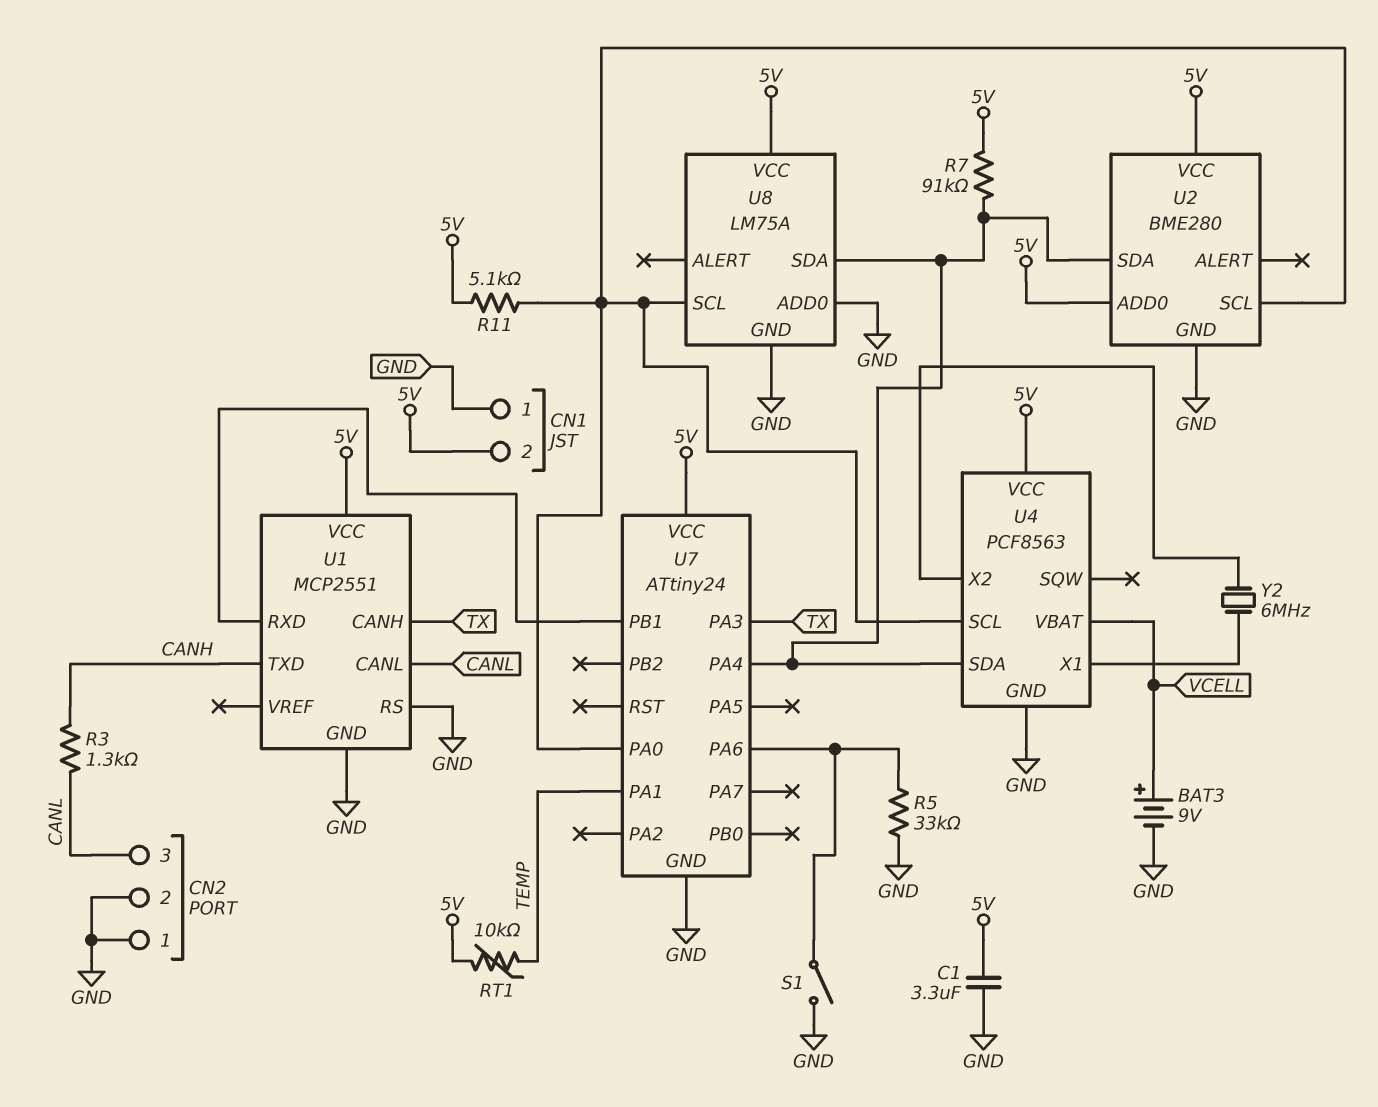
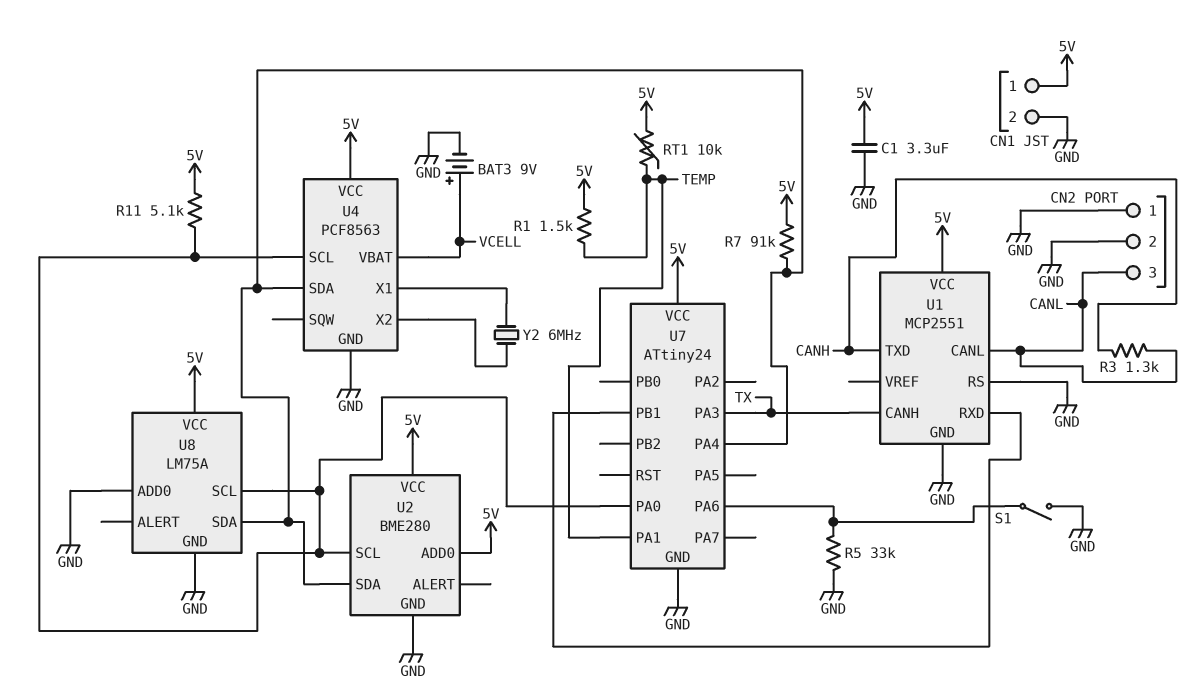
CN1 pin 1: GND -> 5V
CN1 pin 2: 5V -> GND
R1: none -> 1.5k (5V, TEMP)

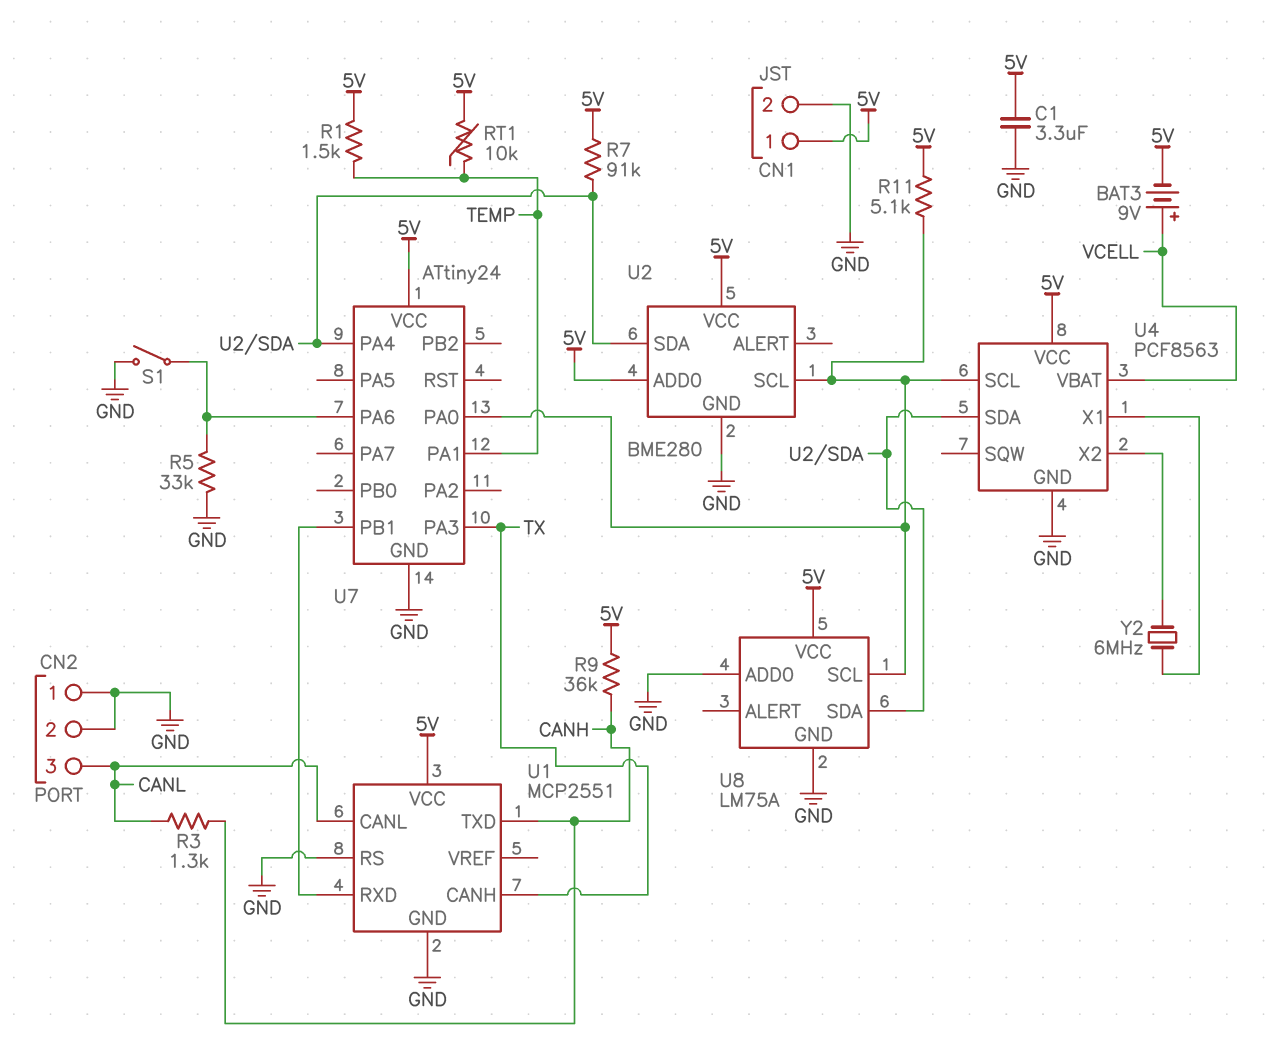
BAT3: 9V (plus VCELL, minus GND) -> 9V (plus VCELL, minus 5V)
R9: none -> 36k (5V, CANH)

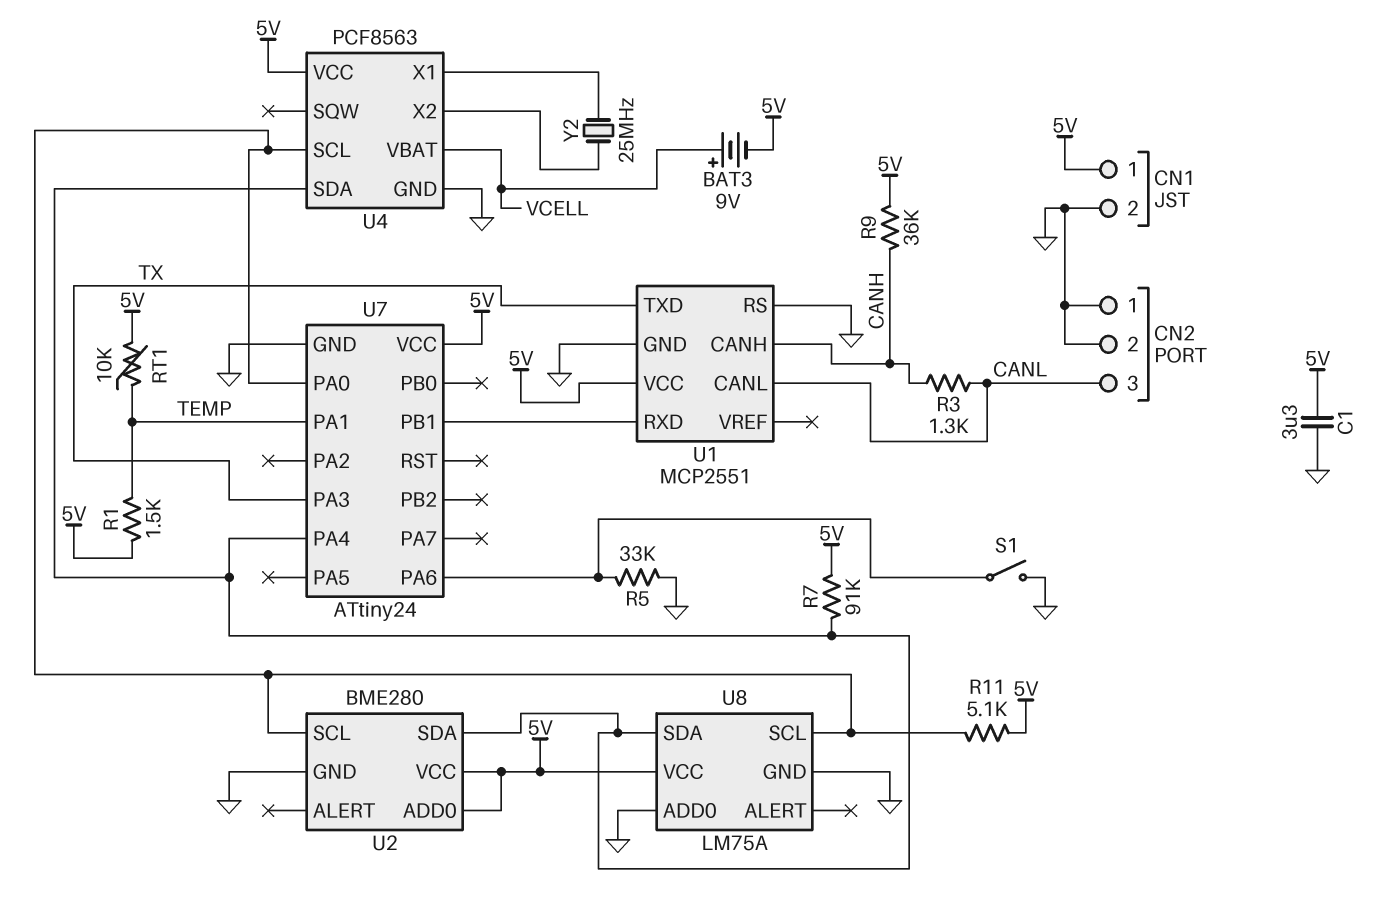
U1 pin CANH: TX -> CANH
U1 pin TXD: CANH -> TX
Y2: 6MHz (U4/X1, U4/X2) -> 25MHz (U4/X1, U4/X2)

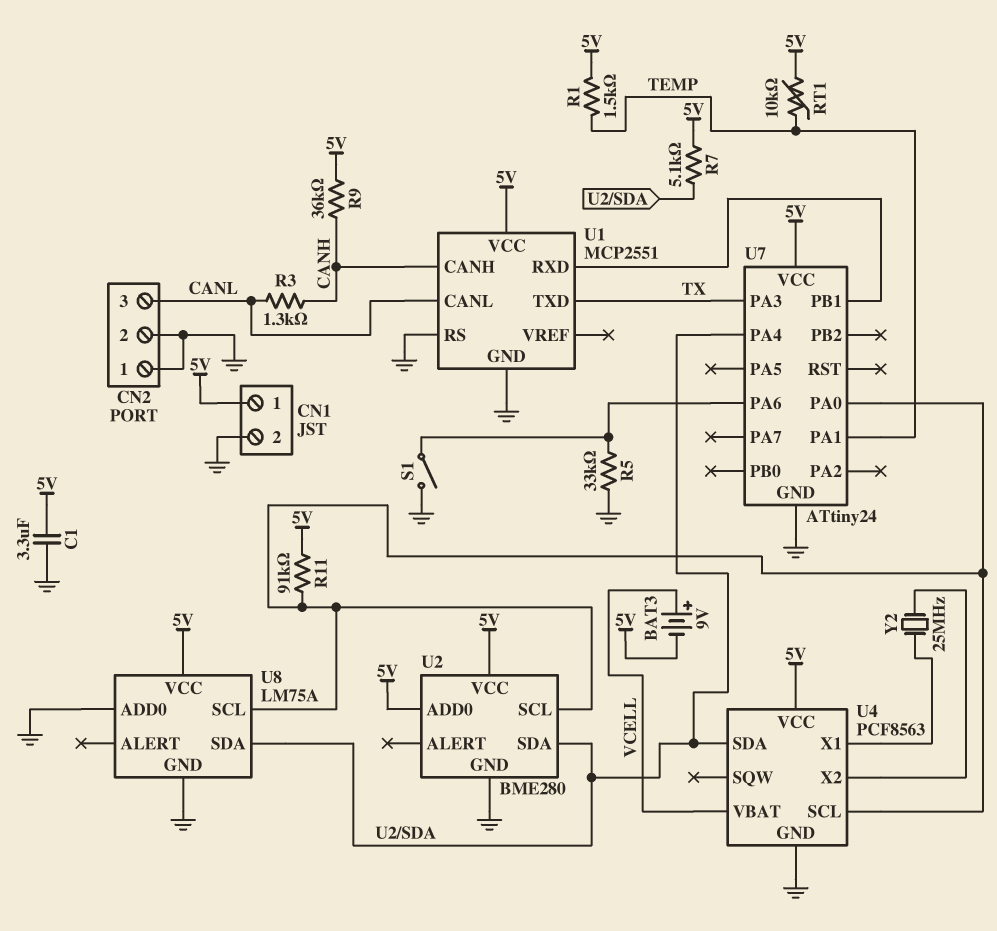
R7: 91k (5V, U2/SDA) -> 5.1k (5V, U2/SDA)
R11: 5.1k (5V, U2/SCL) -> 91k (5V, U2/SCL)

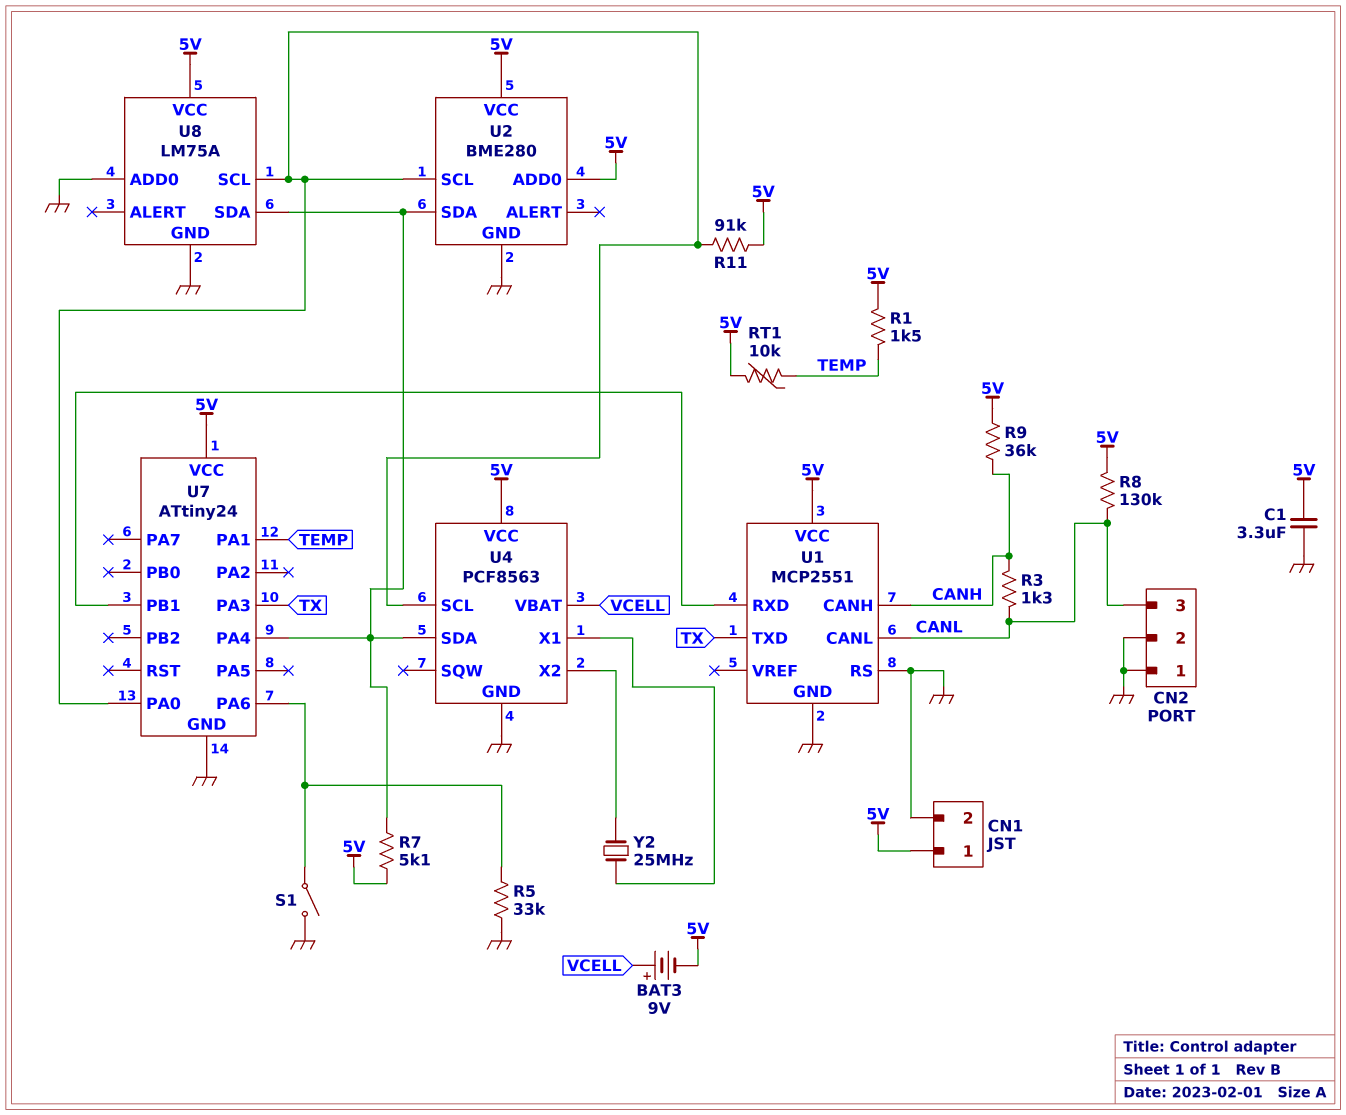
R8: none -> 130k (5V, CANL)

